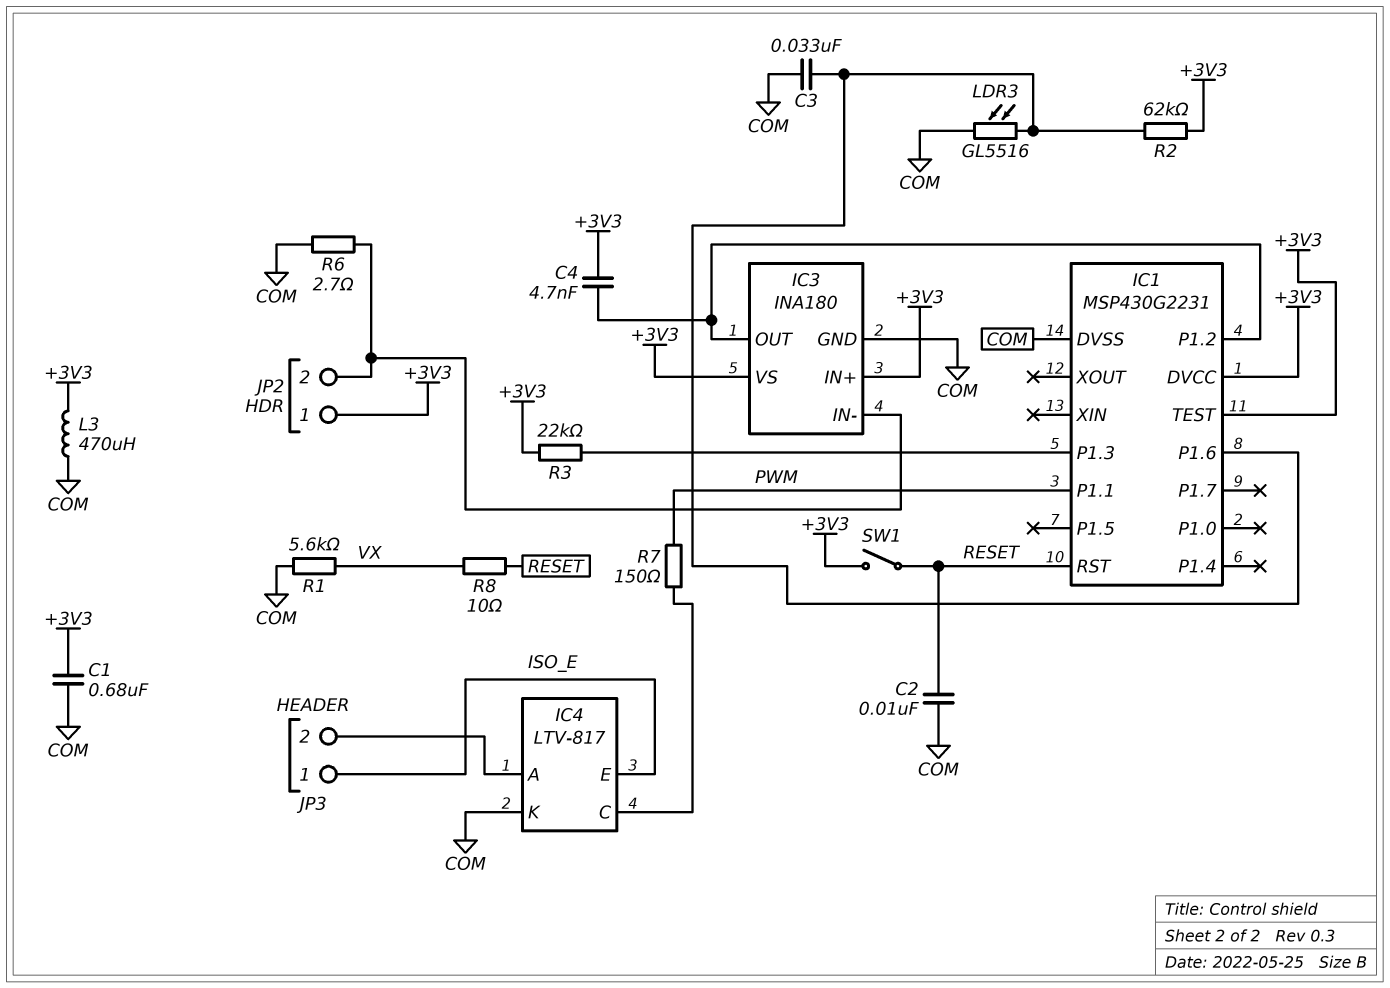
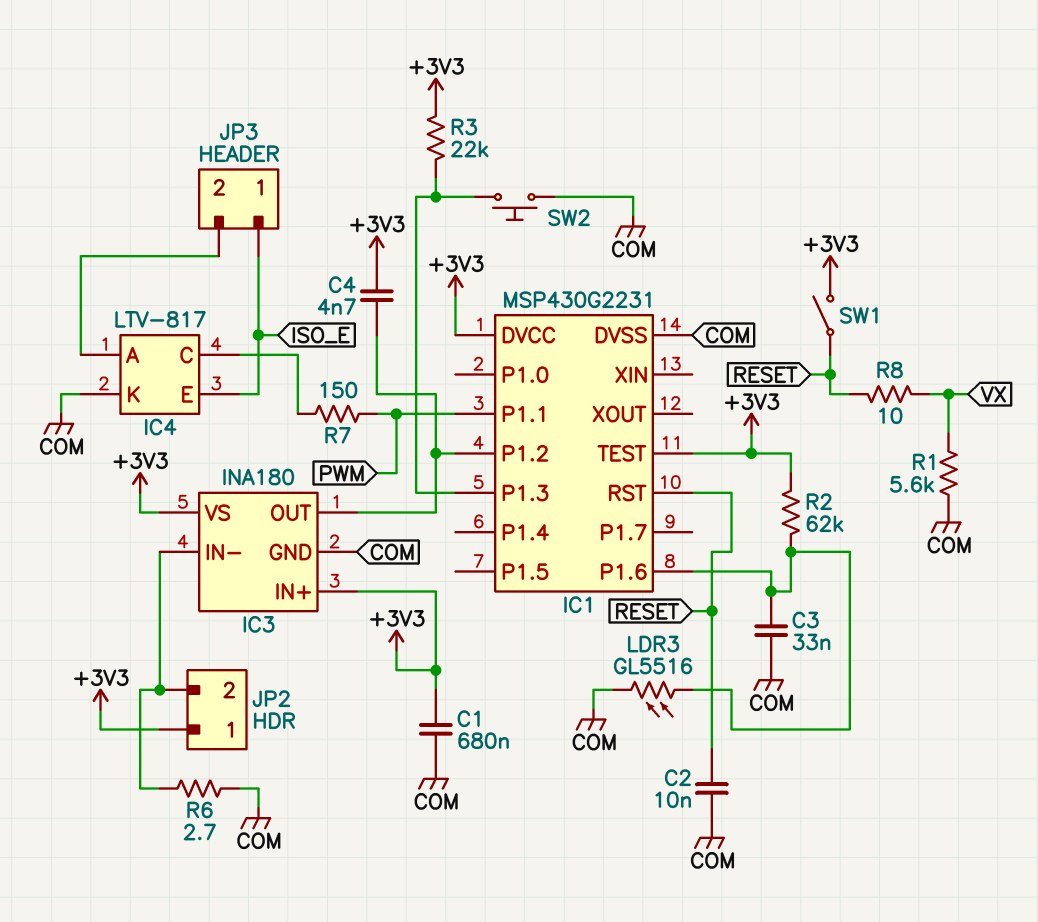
L3: 470uH (+3V3, COM) -> none
SW2: none -> button (COM, IC1/P1.3)

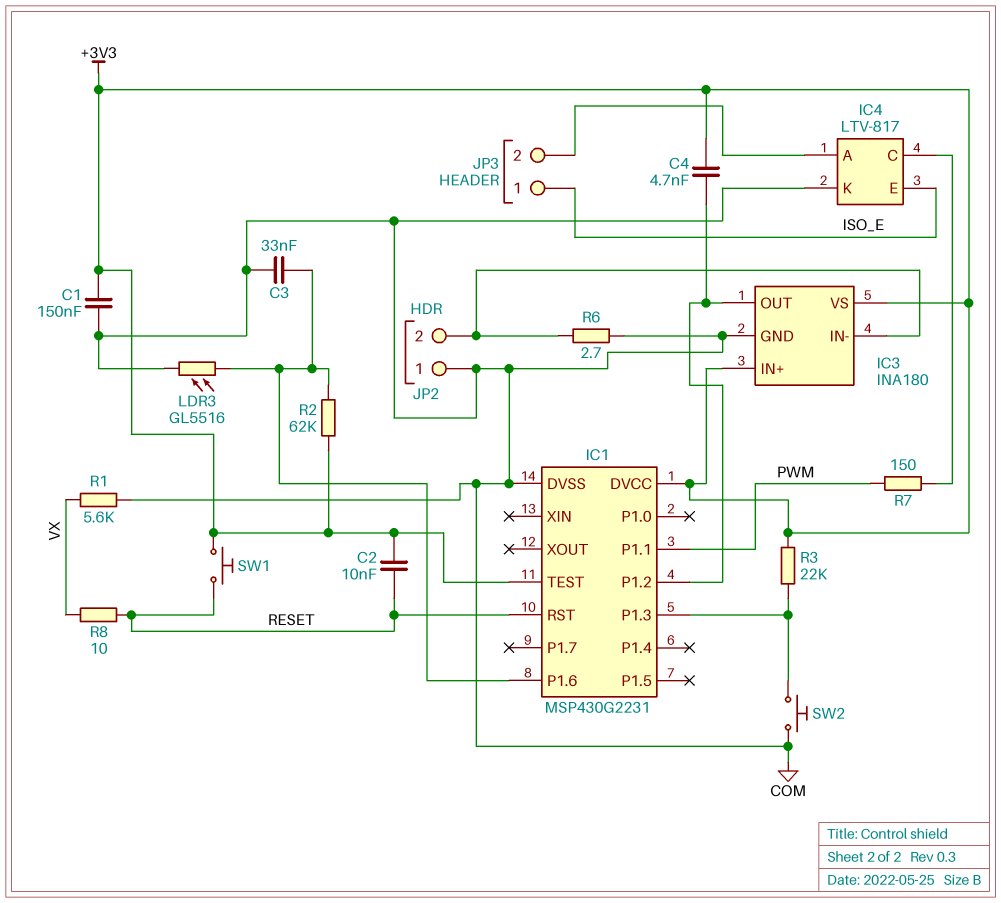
C1: 680nF (+3V3, COM) -> 150nF (+3V3, COM)
C2: 10nF (COM, RESET) -> 10nF (+3V3, RESET)
JP2 pin 1: +3V3 -> COM
SW1: switch (+3V3, RESET) -> button (+3V3, RESET)

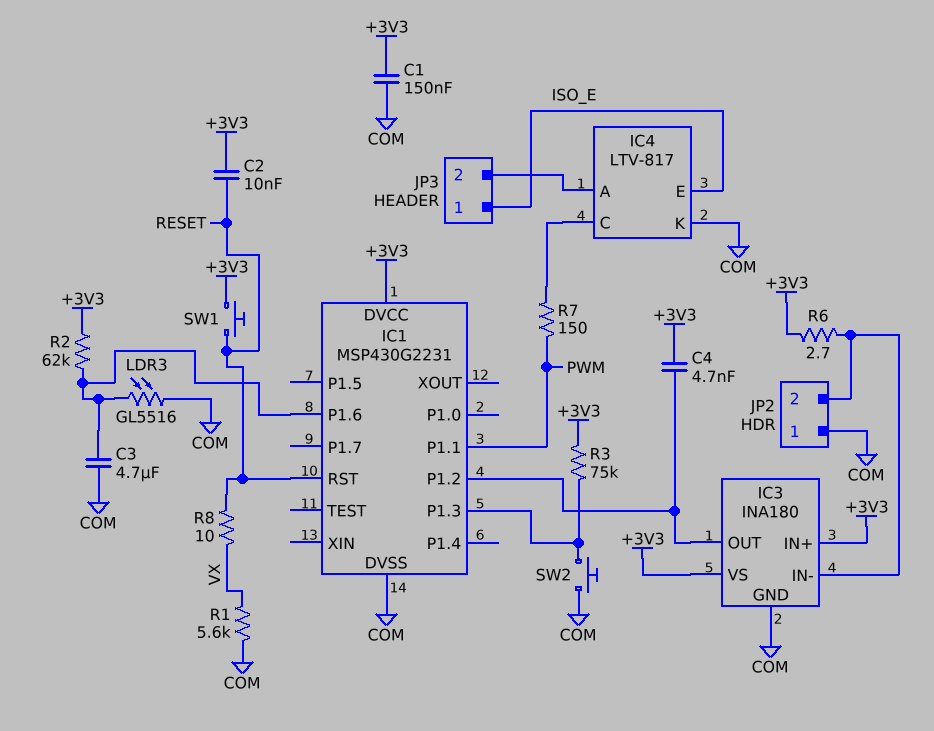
C3: 33nF (COM, IC1/P1.6) -> 4.7uF (COM, IC1/P1.6)
IC1 pin TEST: +3V3 -> none
R3: 22k (+3V3, IC1/P1.3) -> 75k (+3V3, IC1/P1.3)
R6: 2.7 (COM, IC3/IN-) -> 2.7 (+3V3, IC3/IN-)

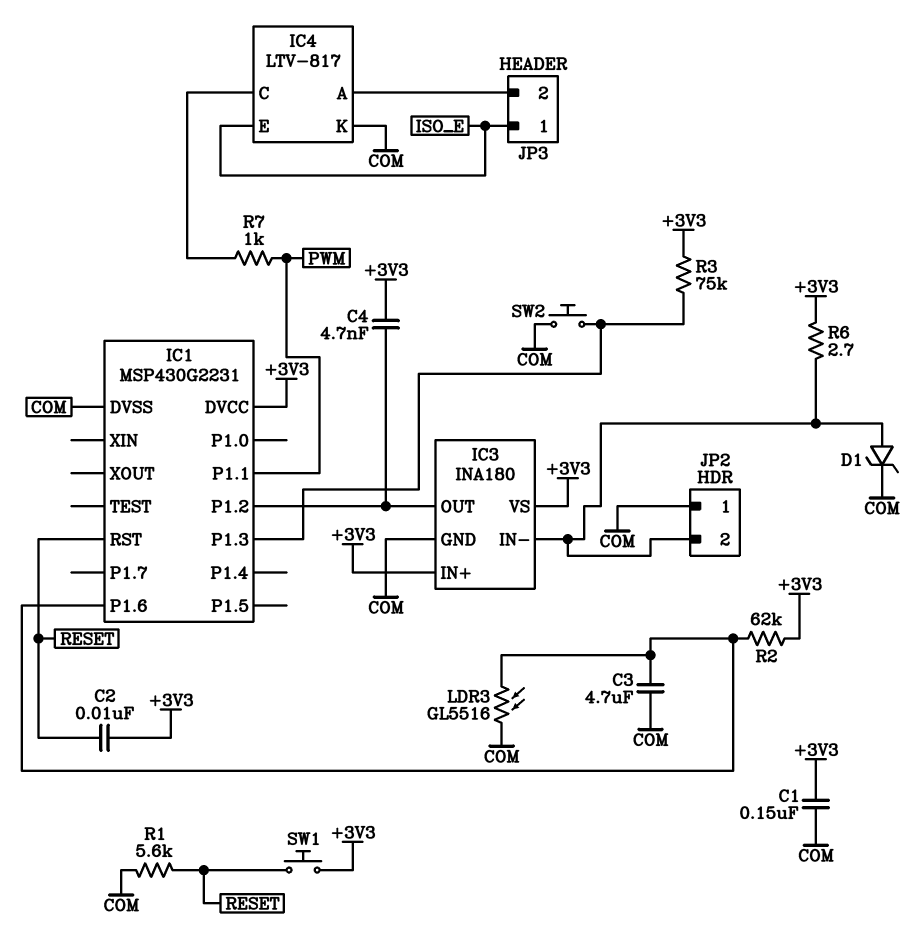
D1: none -> zener (A IC3/IN-, K COM)
R1: 5.6k (COM, VX) -> 5.6k (COM, RESET)
R7: 150 (IC4/C, PWM) -> 1k (IC4/C, PWM)
R8: 10 (RESET, VX) -> none

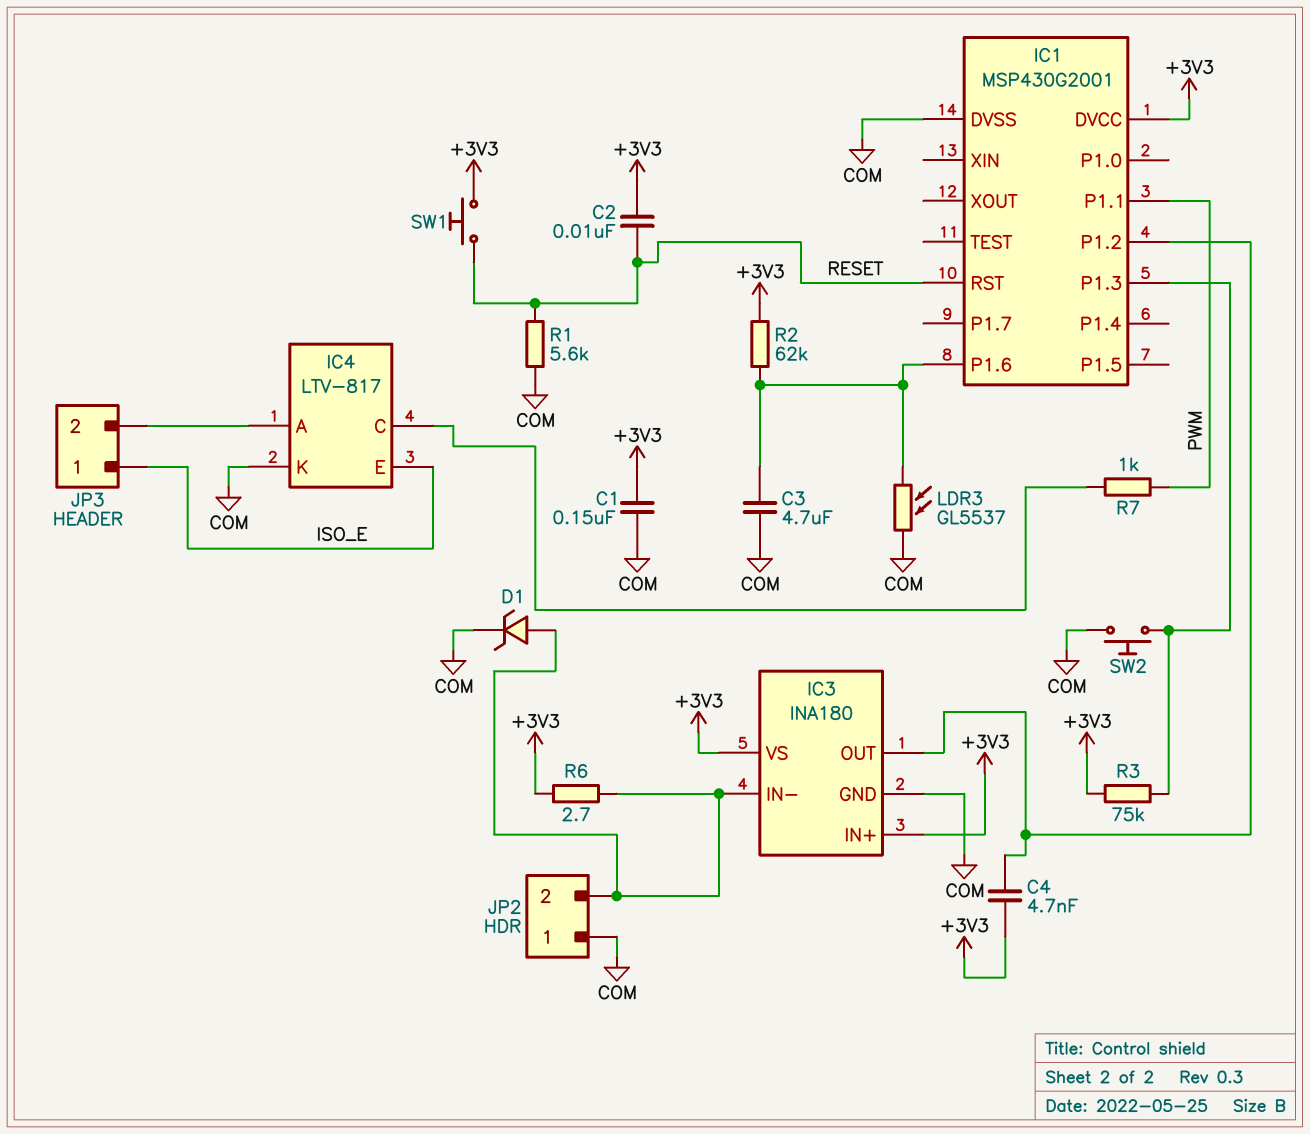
IC1: MSP430G2231 -> MSP430G2001
LDR3: GL5516 (COM, IC1/P1.6) -> GL5537 (COM, IC1/P1.6)

